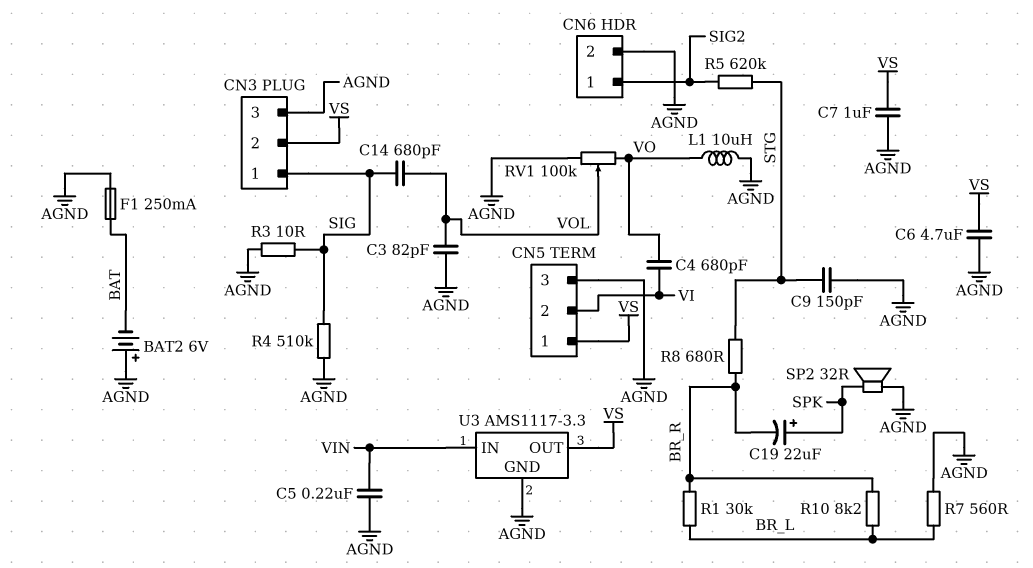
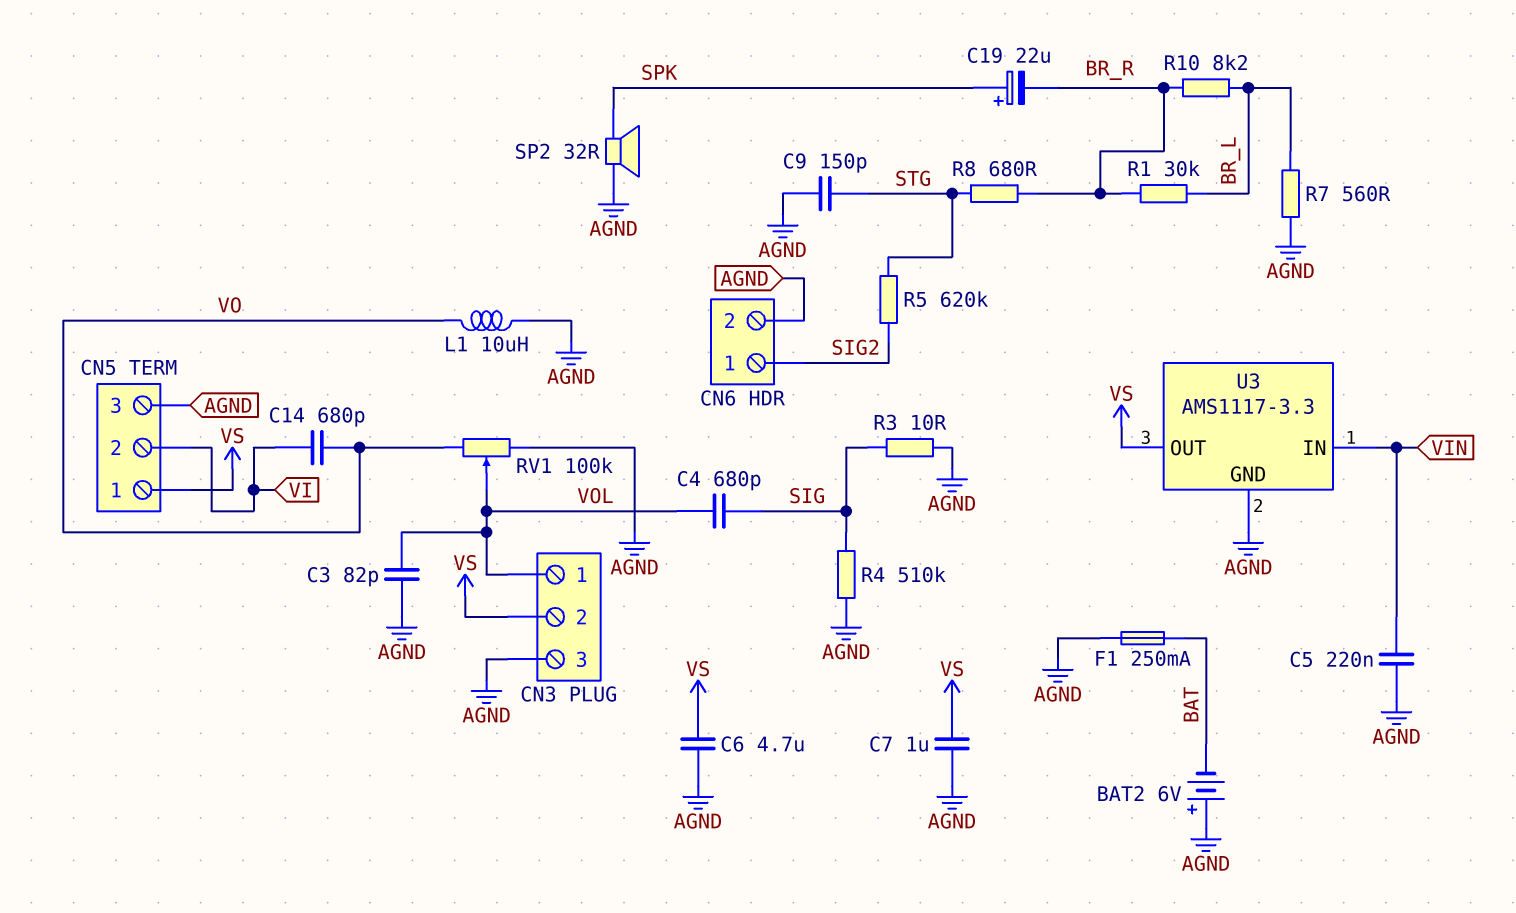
C4: 680pF (VI, VO) -> 680pF (SIG, VOL)
C14: 680pF (SIG, VOL) -> 680pF (VI, VO)
CN3 pin 1: SIG -> VOL

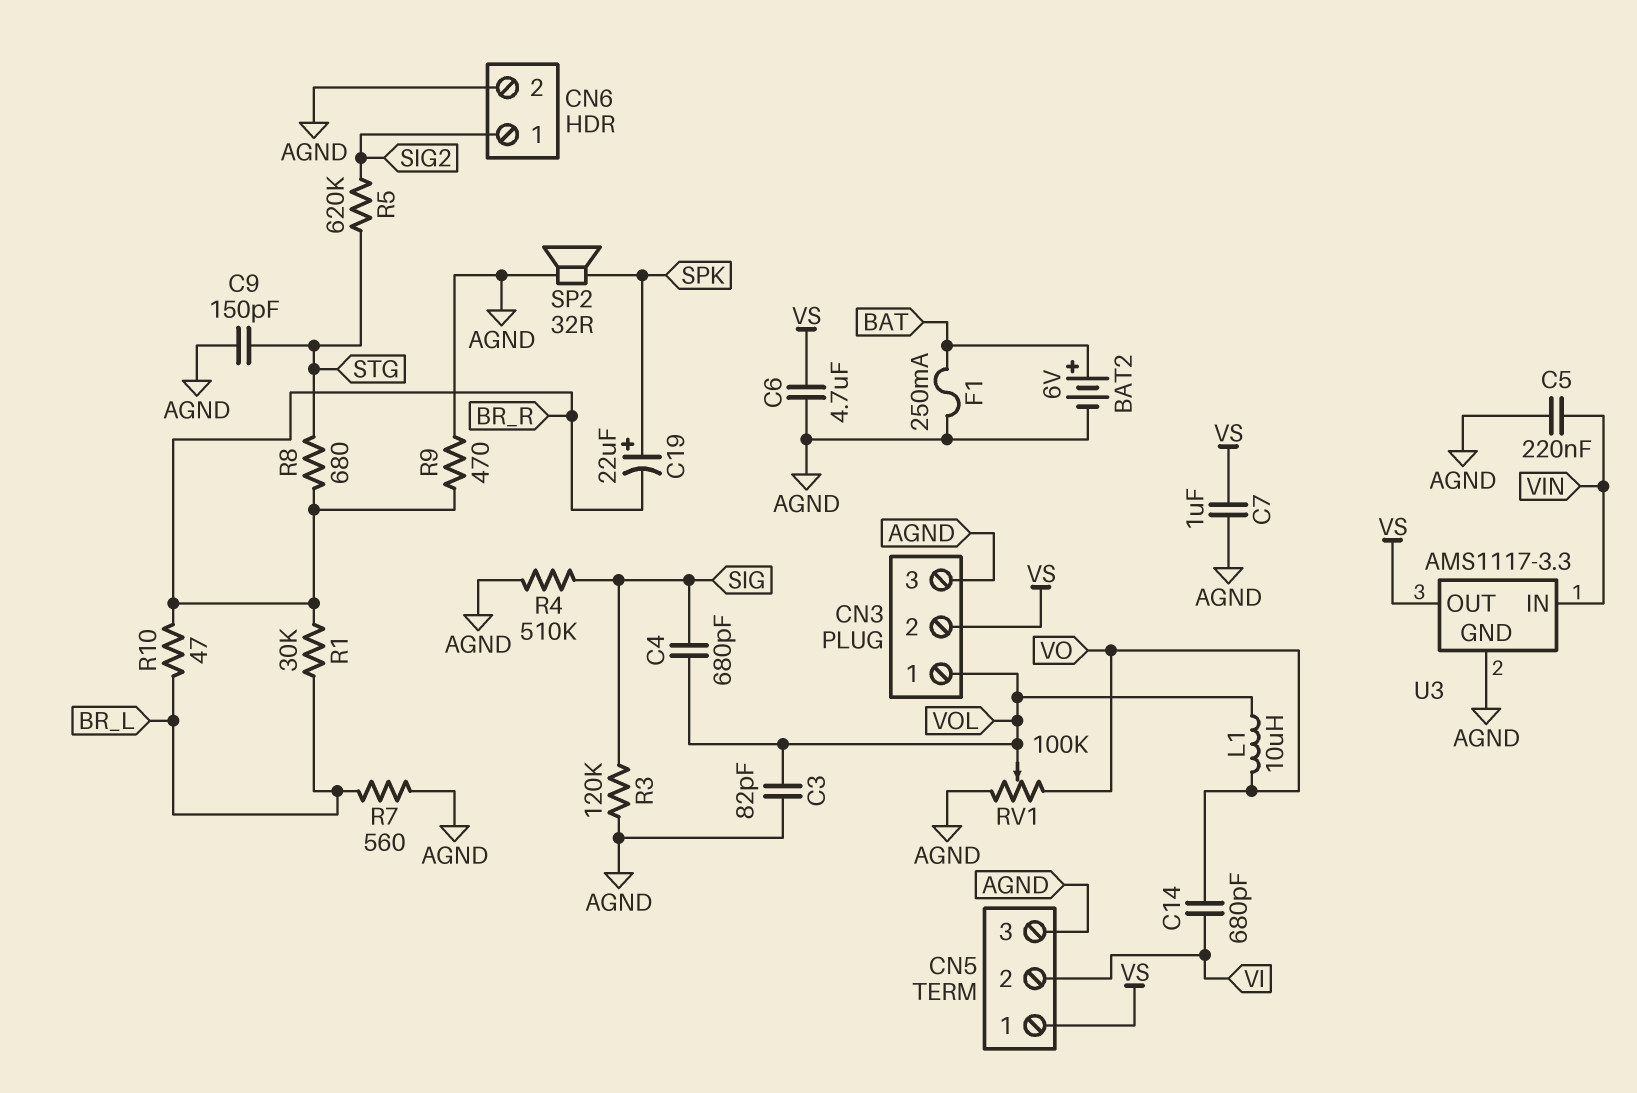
BAT2: 6V (plus AGND, minus BAT) -> 6V (plus BAT, minus AGND)
L1: 10uH (AGND, VO) -> 10uH (VO, VOL)
R3: 10 (AGND, SIG) -> 120k (AGND, SIG)
R9: none -> 470 (AGND, BR_R)
R10: 8.2k (BR_L, BR_R) -> 47 (BR_L, BR_R)

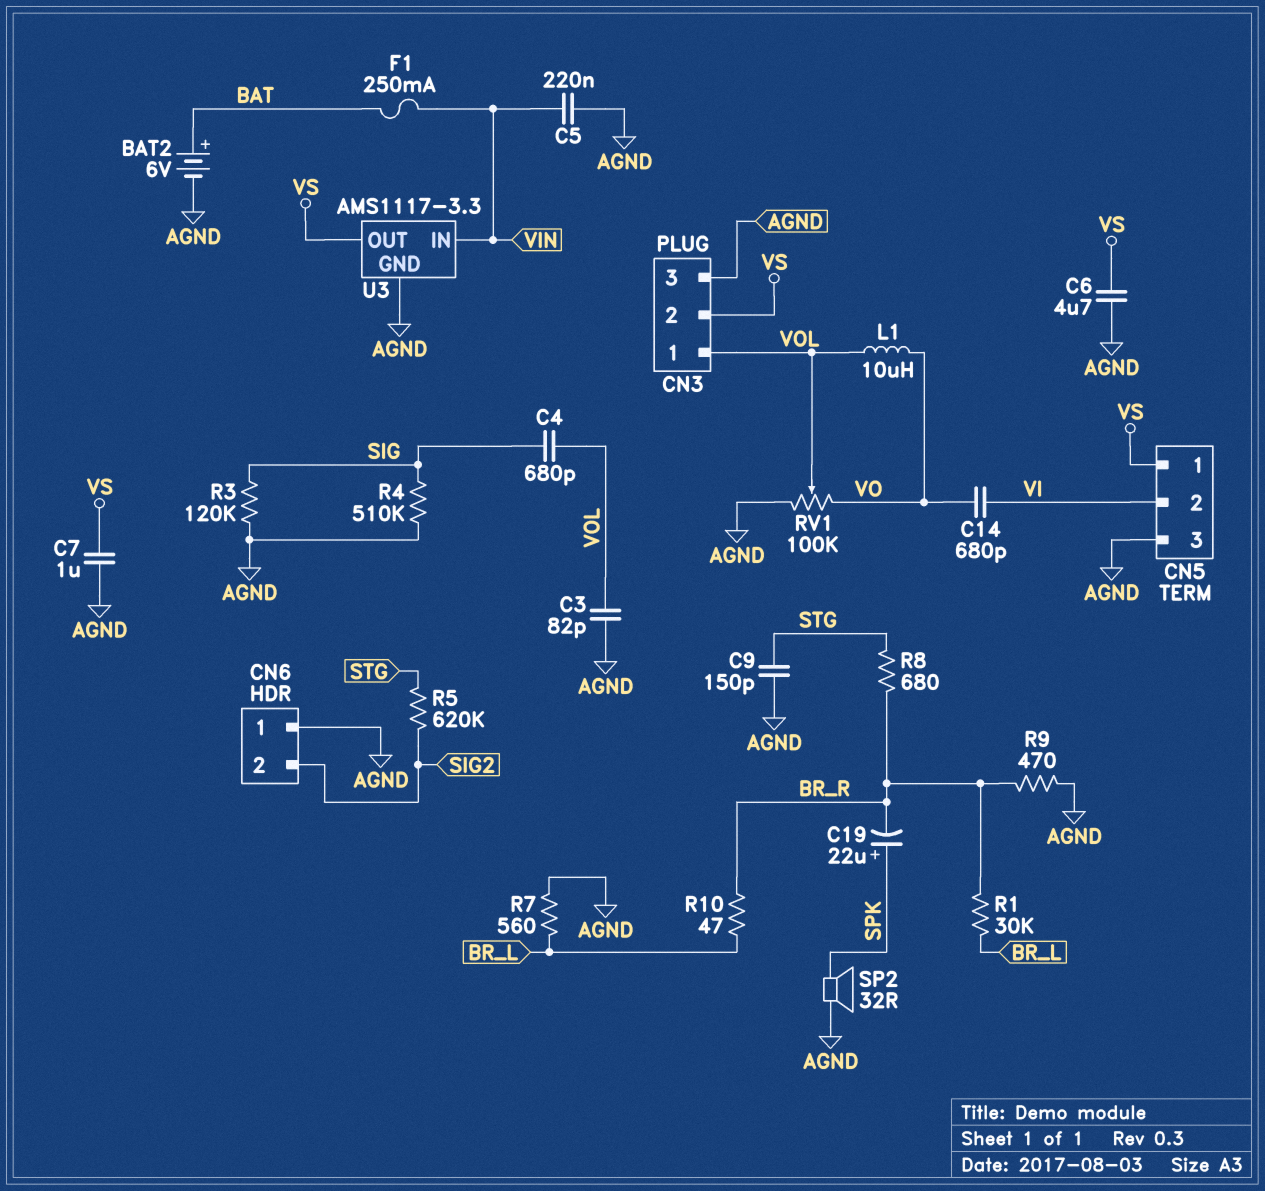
CN6 pin 1: SIG2 -> AGND
CN6 pin 2: AGND -> SIG2
F1: 250mA (AGND, BAT) -> 250mA (BAT, VIN)

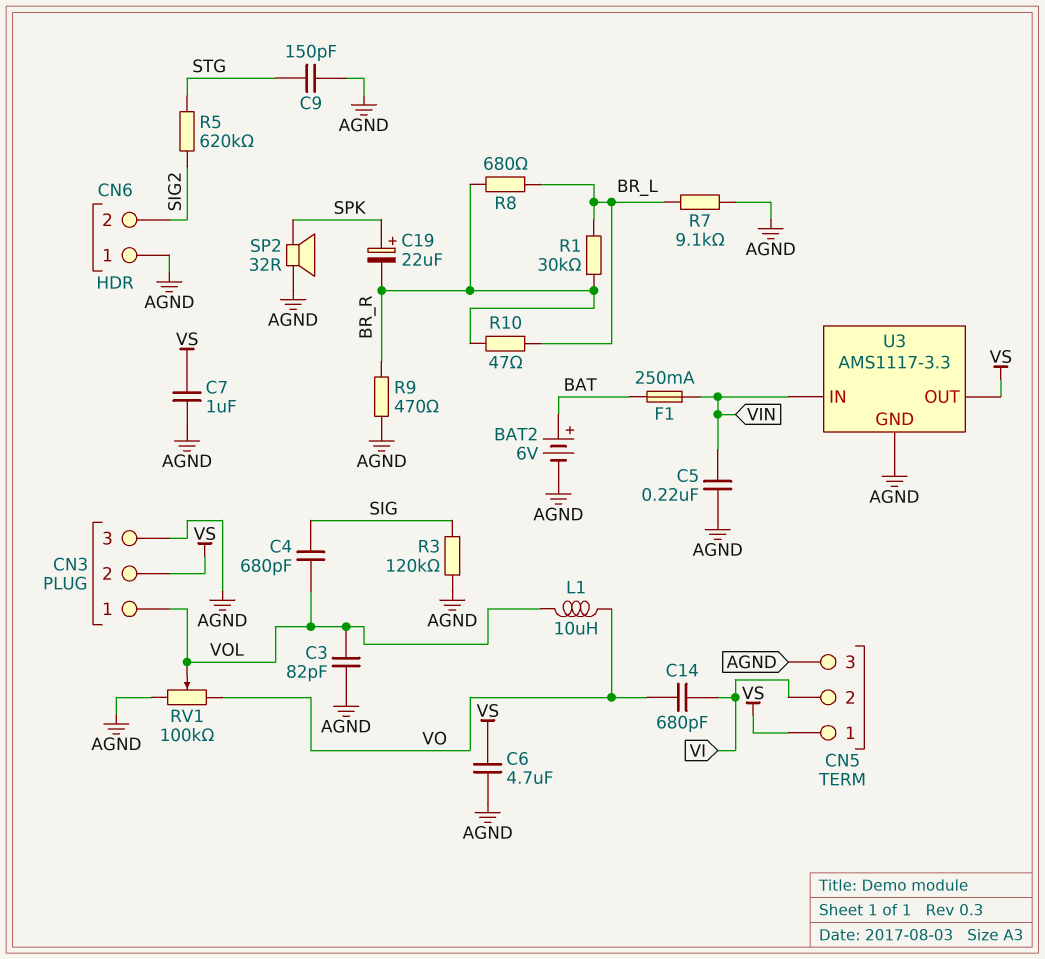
R4: 510k (AGND, SIG) -> none
R7: 560 (AGND, BR_L) -> 9.1k (AGND, BR_L)
R8: 680 (BR_R, STG) -> 680 (BR_L, BR_R)

